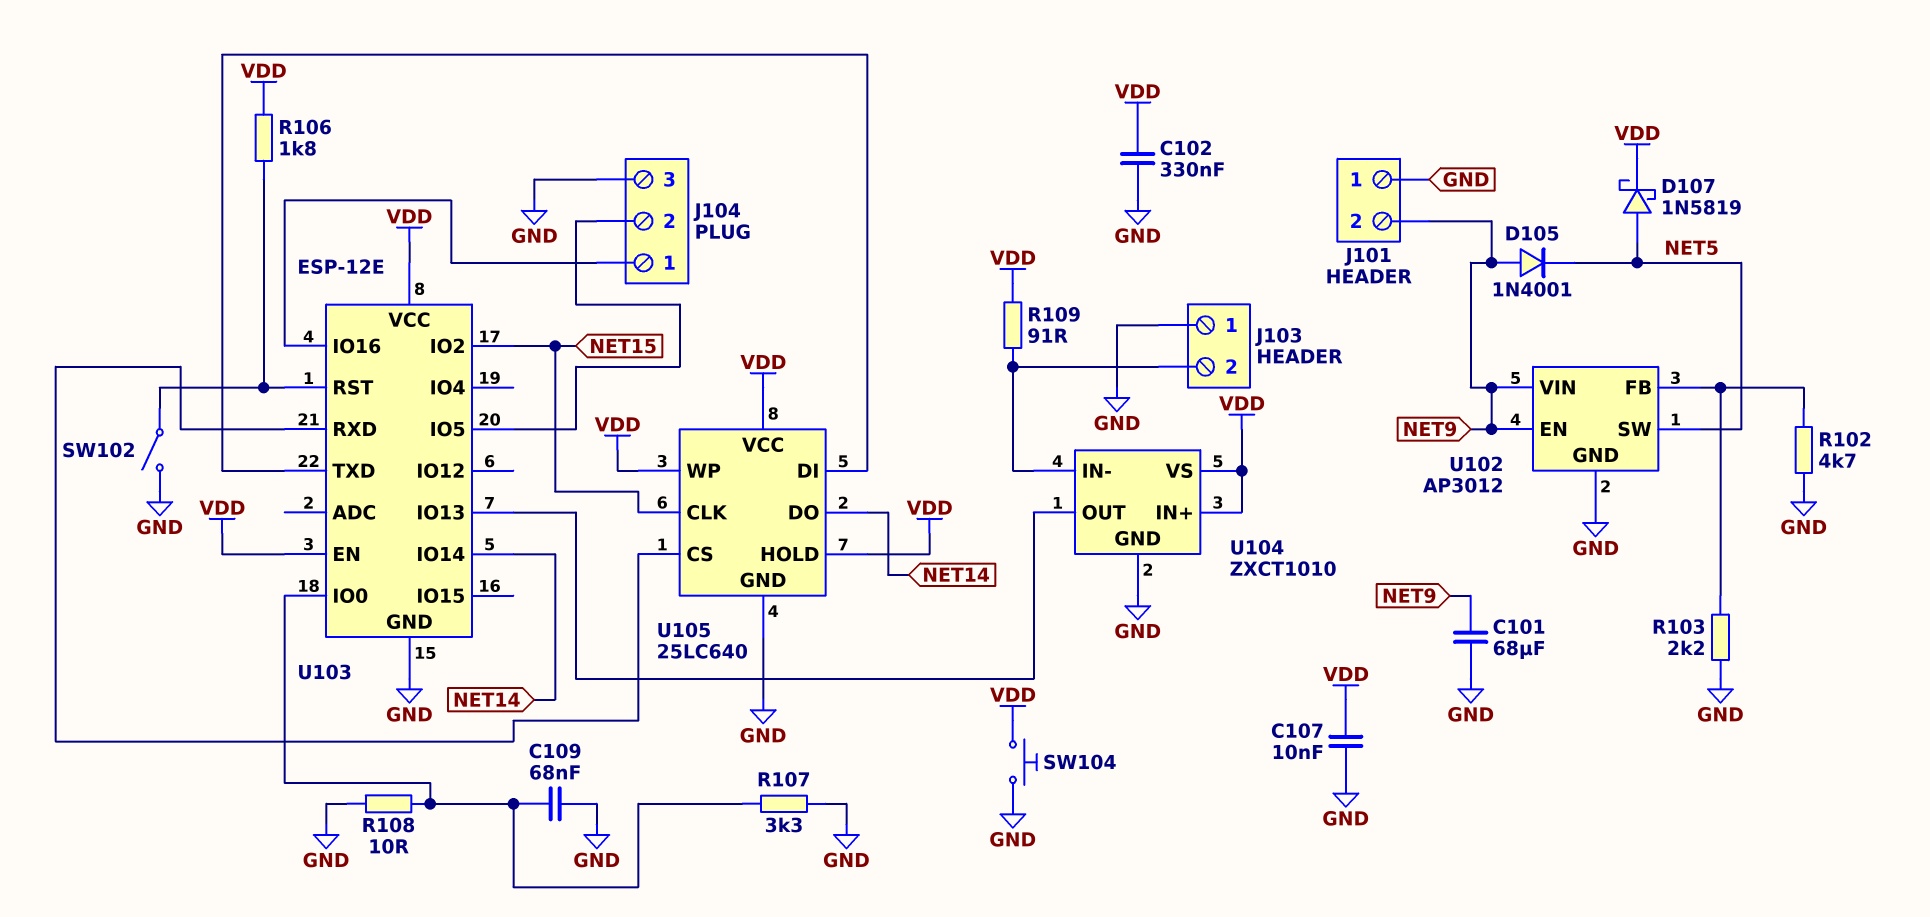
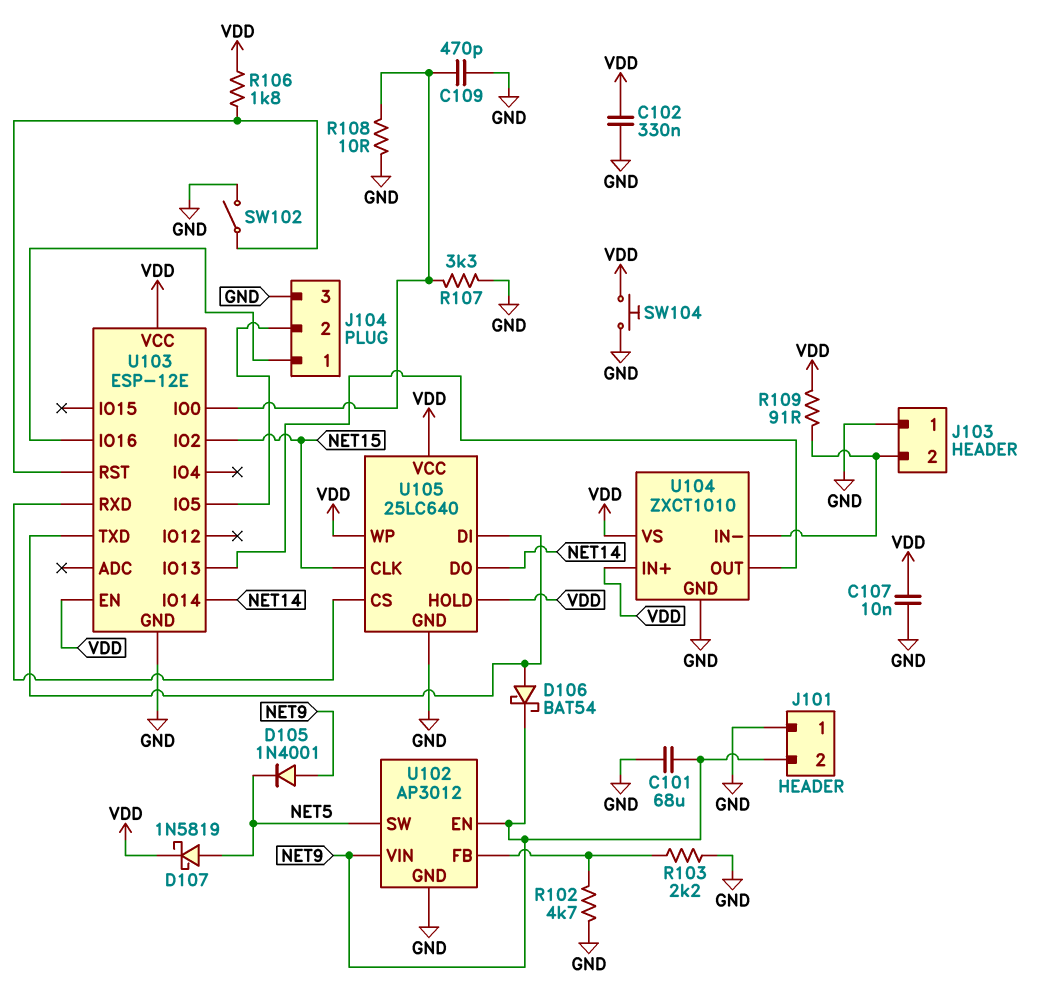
C109: 68nF (GND, U103/IO0) -> 470pF (GND, U103/IO0)
D106: none -> schottky BAT54 (A U103/TXD, K NET9)

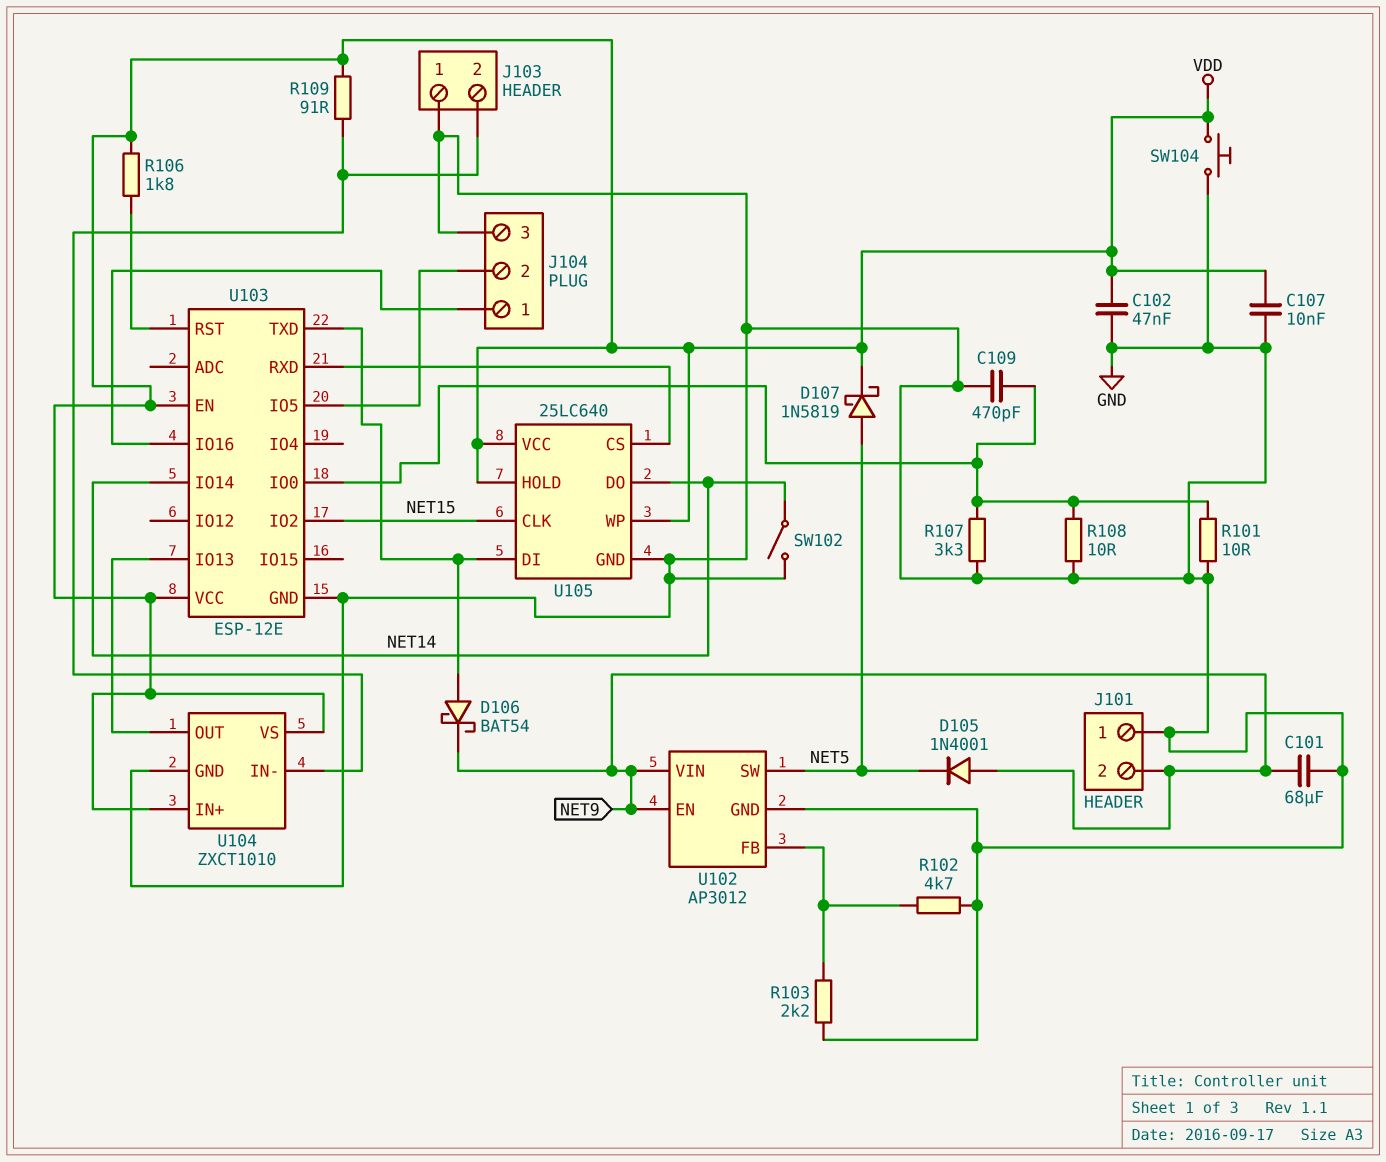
C102: 330nF (GND, VDD) -> 47nF (GND, VDD)
R101: none -> 10 (GND, U103/IO0)
SW102: switch (GND, U103/RST) -> switch (GND, NET14)

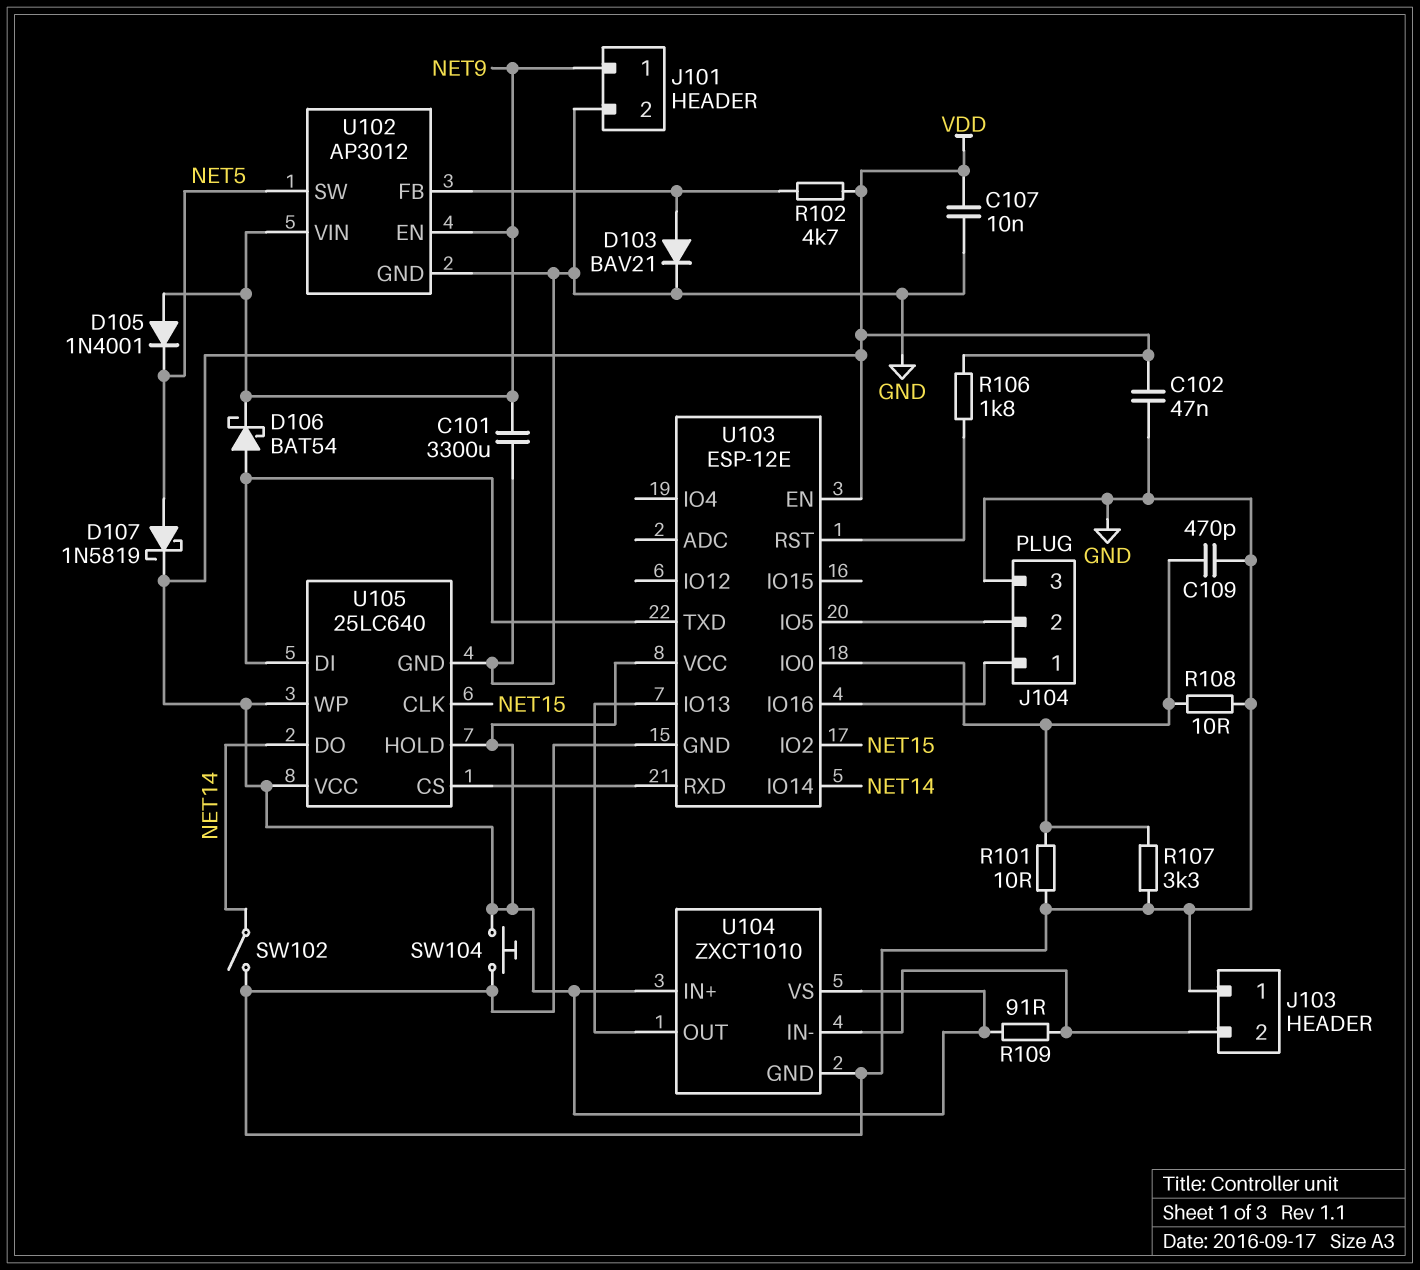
C101: 68uF (GND, NET9) -> 3300uF (GND, NET9)
D103: none -> diode BAV21 (A U102/FB, K GND)
J101 pin 1: GND -> NET9
J101 pin 2: NET9 -> GND
R102: 4.7k (GND, U102/FB) -> 4.7k (U102/FB, VDD)
R103: 2.2k (GND, U102/FB) -> none

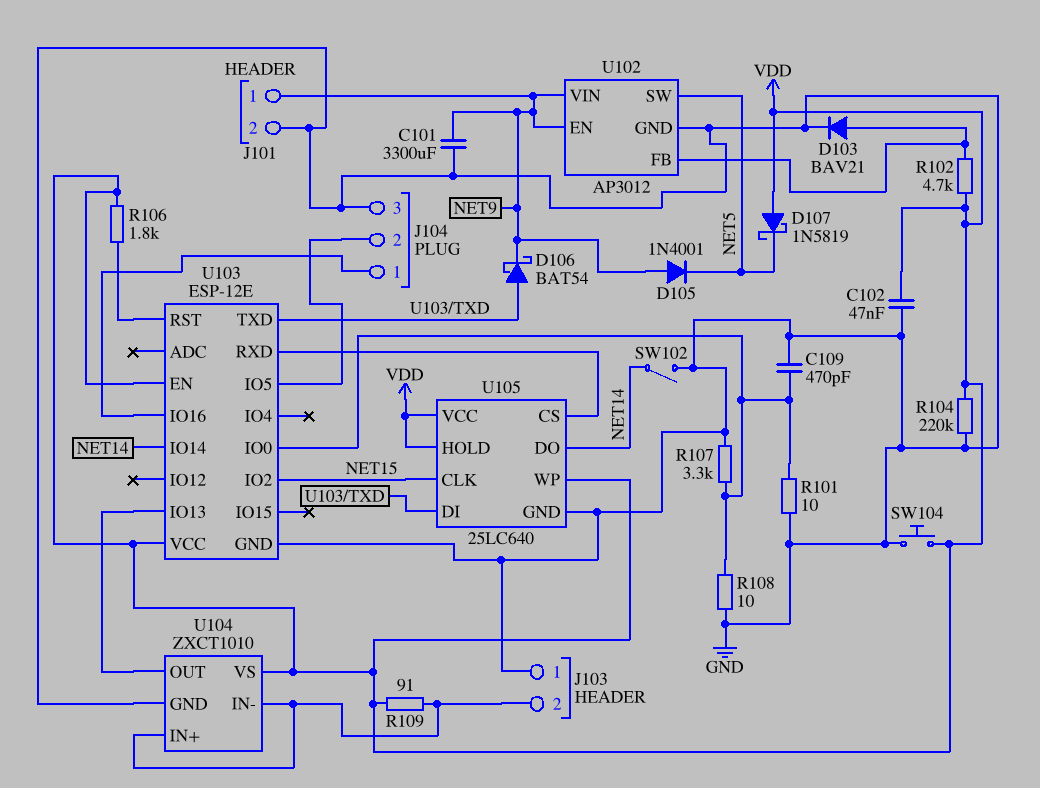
C107: 10nF (GND, VDD) -> none
D107: schottky 1N5819 (A NET5, K VDD) -> schottky 1N5819 (A VDD, K NET5)
R104: none -> 220k (GND, VDD)
U104 pin IN+: VDD -> J103/2

